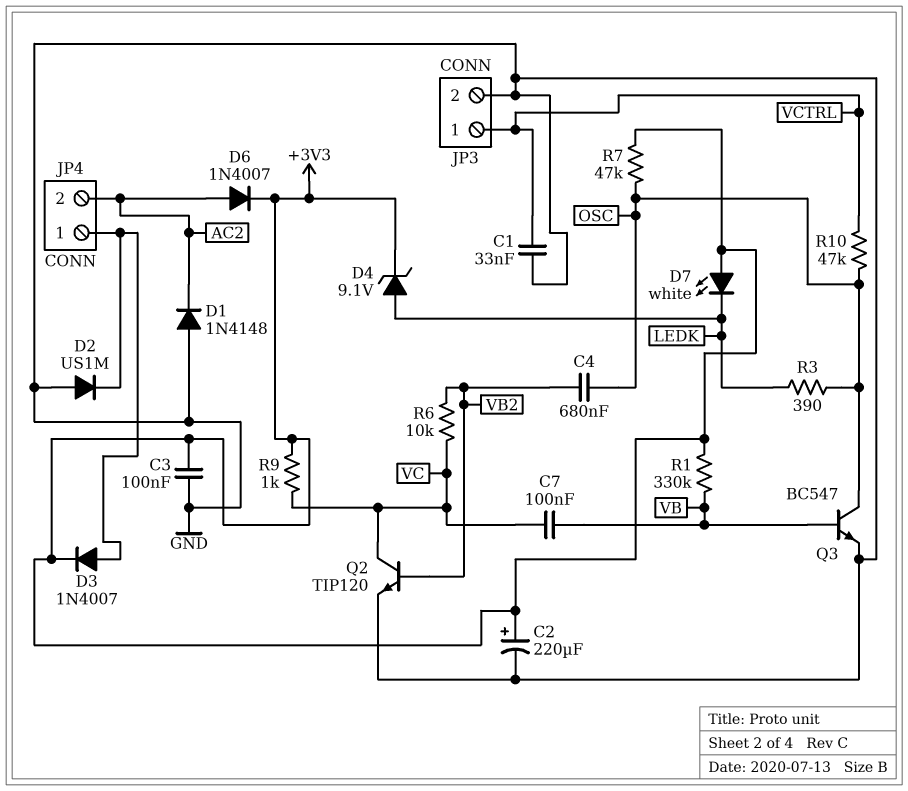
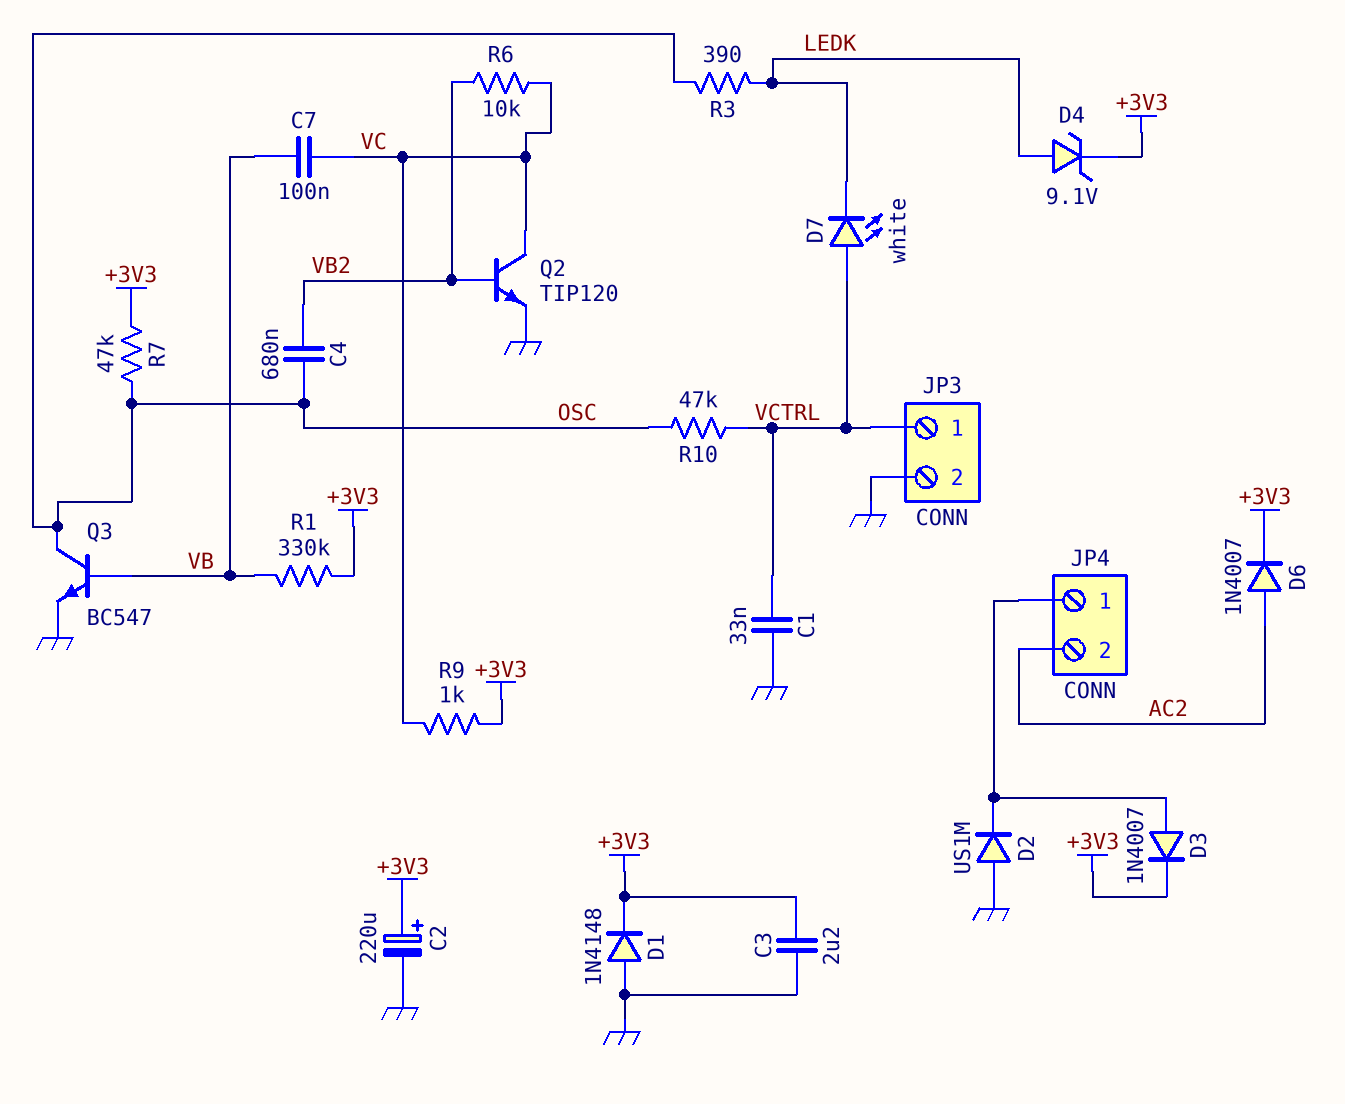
C3: 100nF (+3V3, GND) -> 2.2uF (+3V3, GND)
D1: diode 1N4148 (A GND, K AC2) -> diode 1N4148 (A GND, K +3V3)
D7: LED white (A +3V3, K LEDK) -> LED white (A VCTRL, K LEDK)

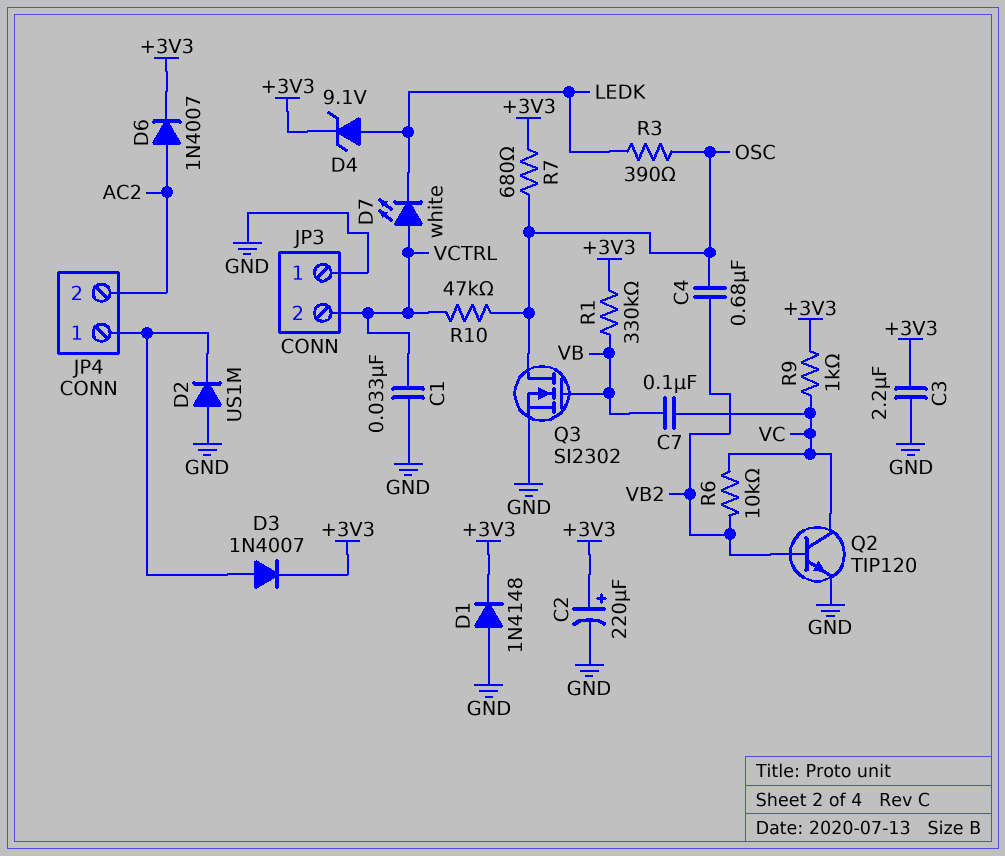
JP3 pin 1: VCTRL -> GND
JP3 pin 2: GND -> VCTRL
Q3: NPN BC547 (B VB, C OSC, E GND) -> NMOS SI2302 (G VB, D OSC, S GND)
R7: 47k (+3V3, OSC) -> 680 (+3V3, OSC)

